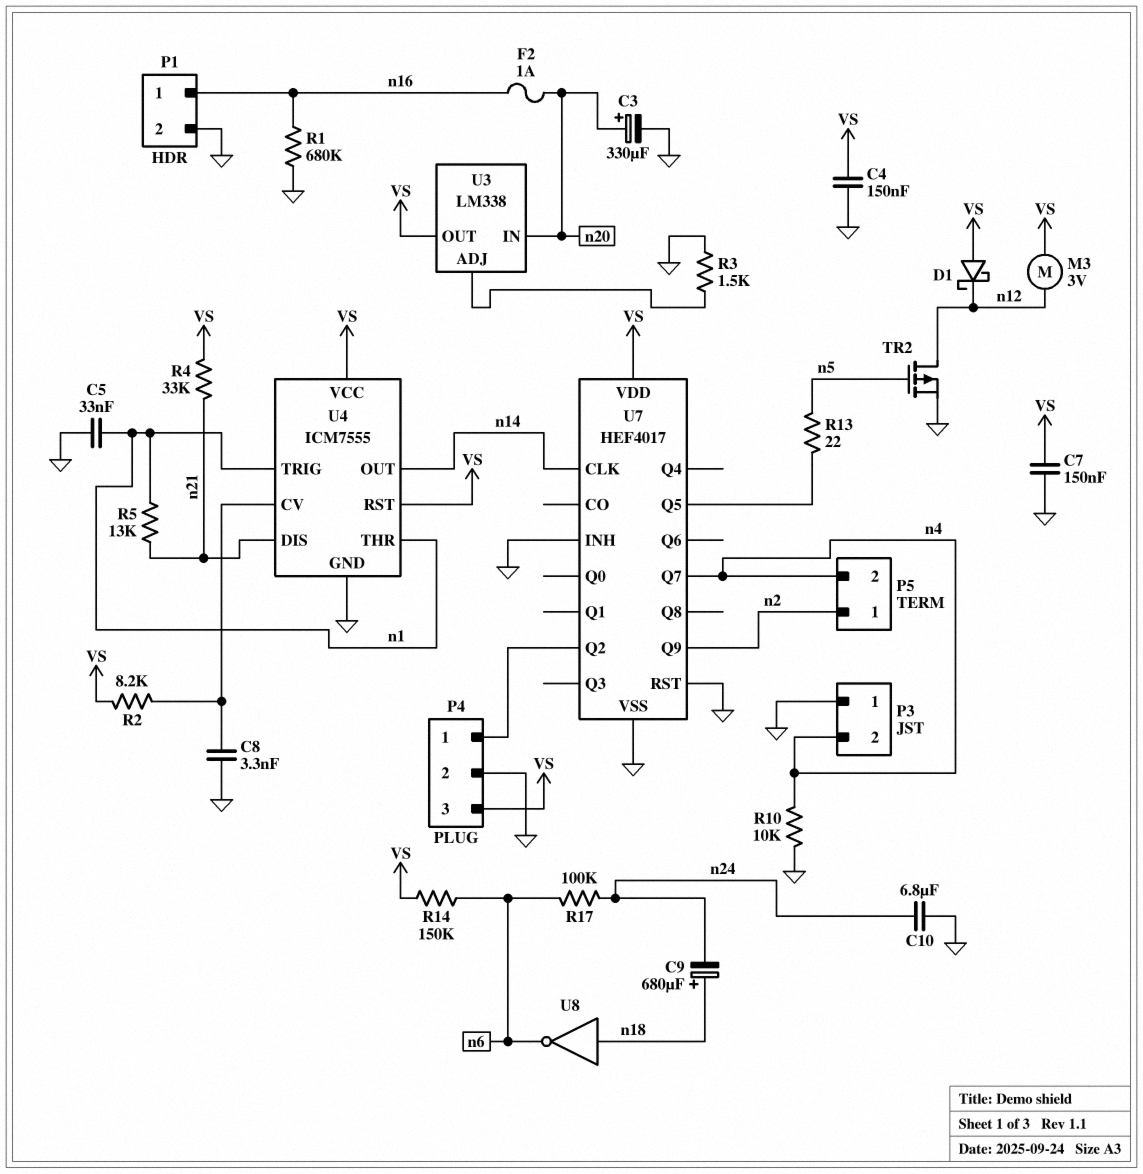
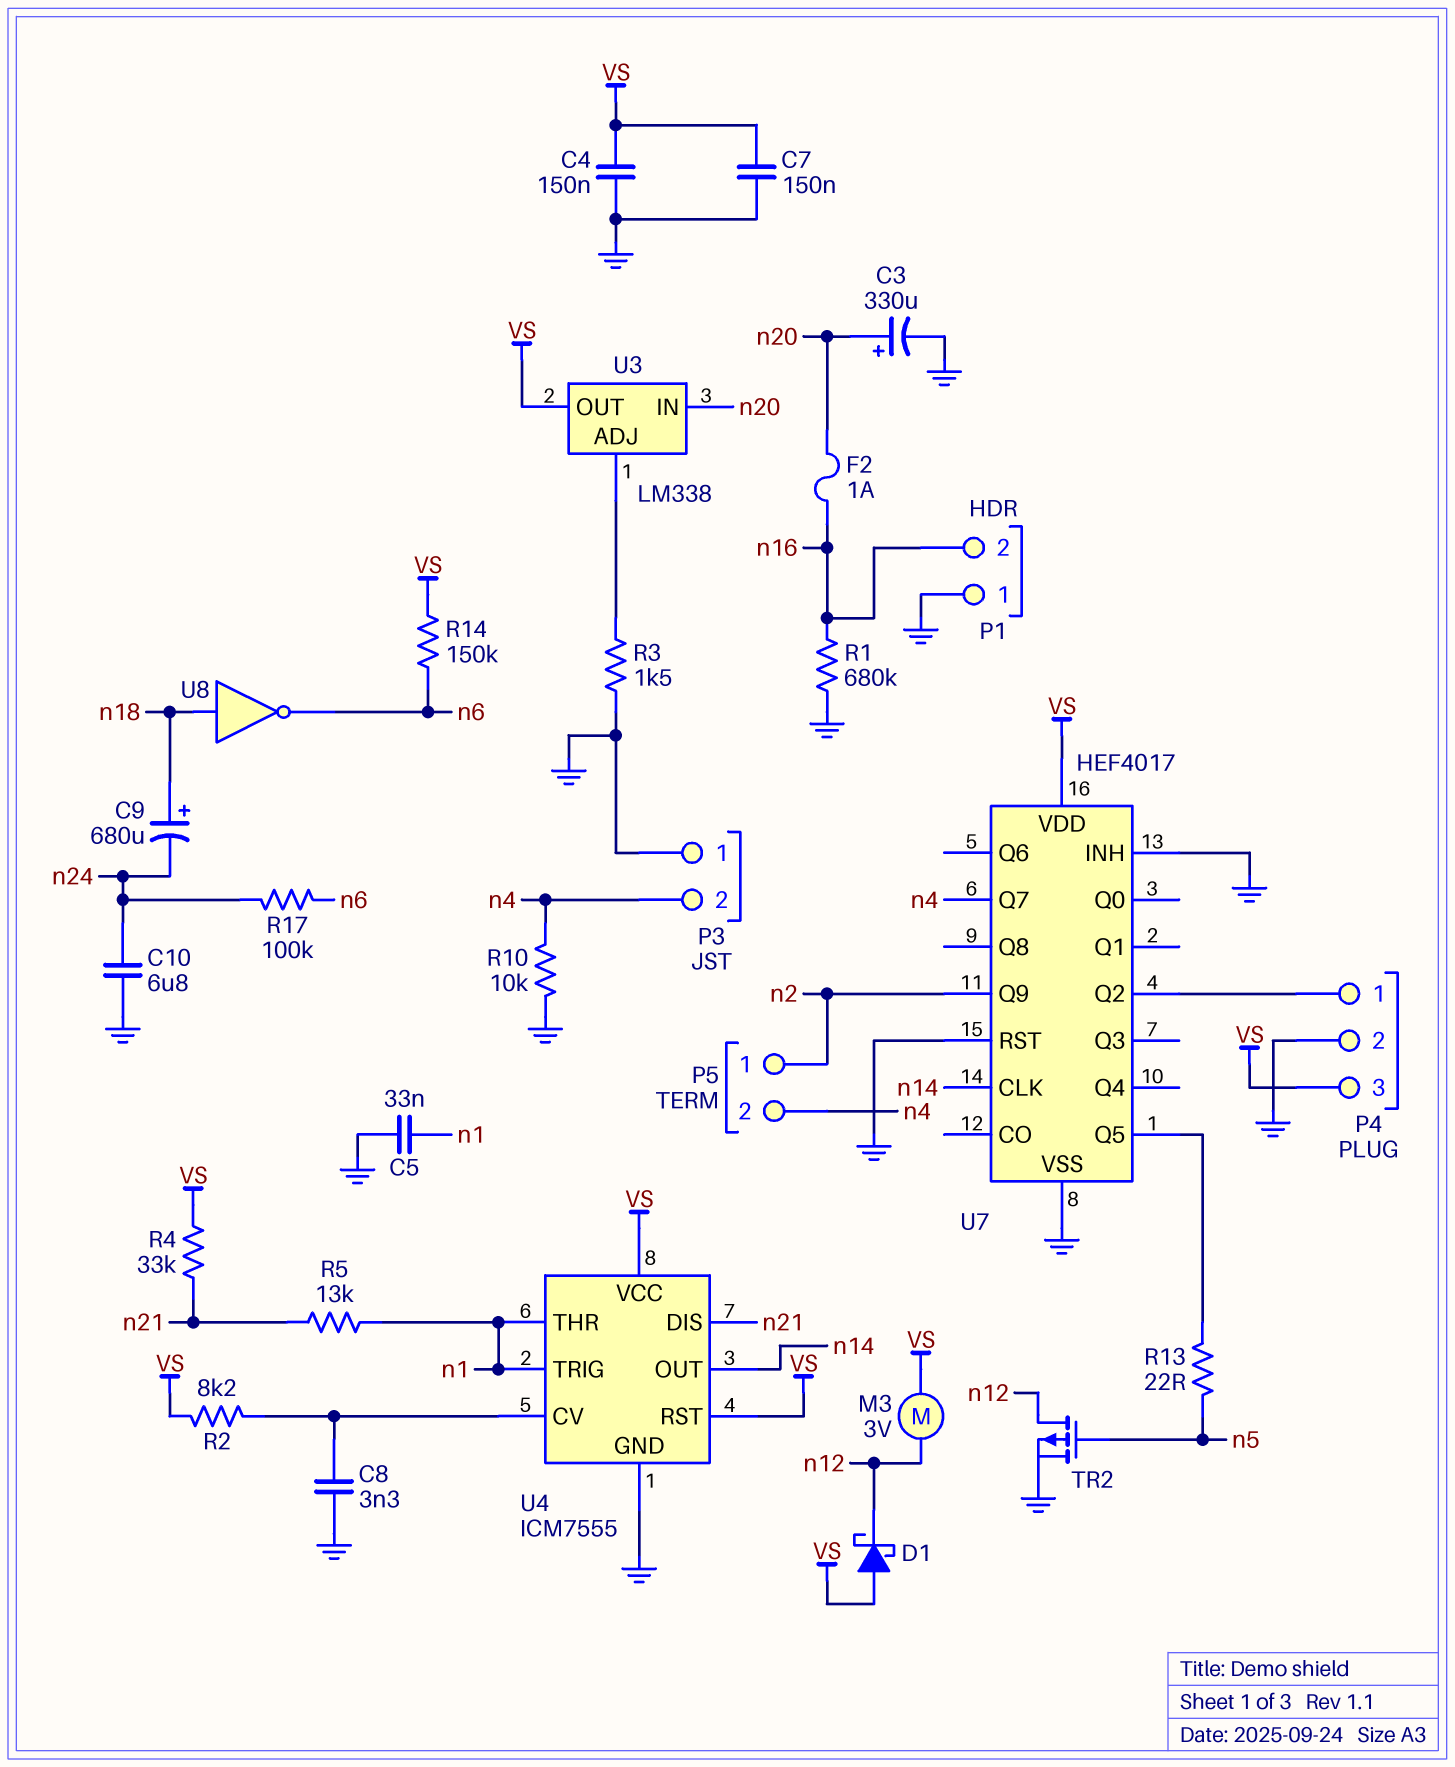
P1 pin 1: n16 -> GND
P1 pin 2: GND -> n16

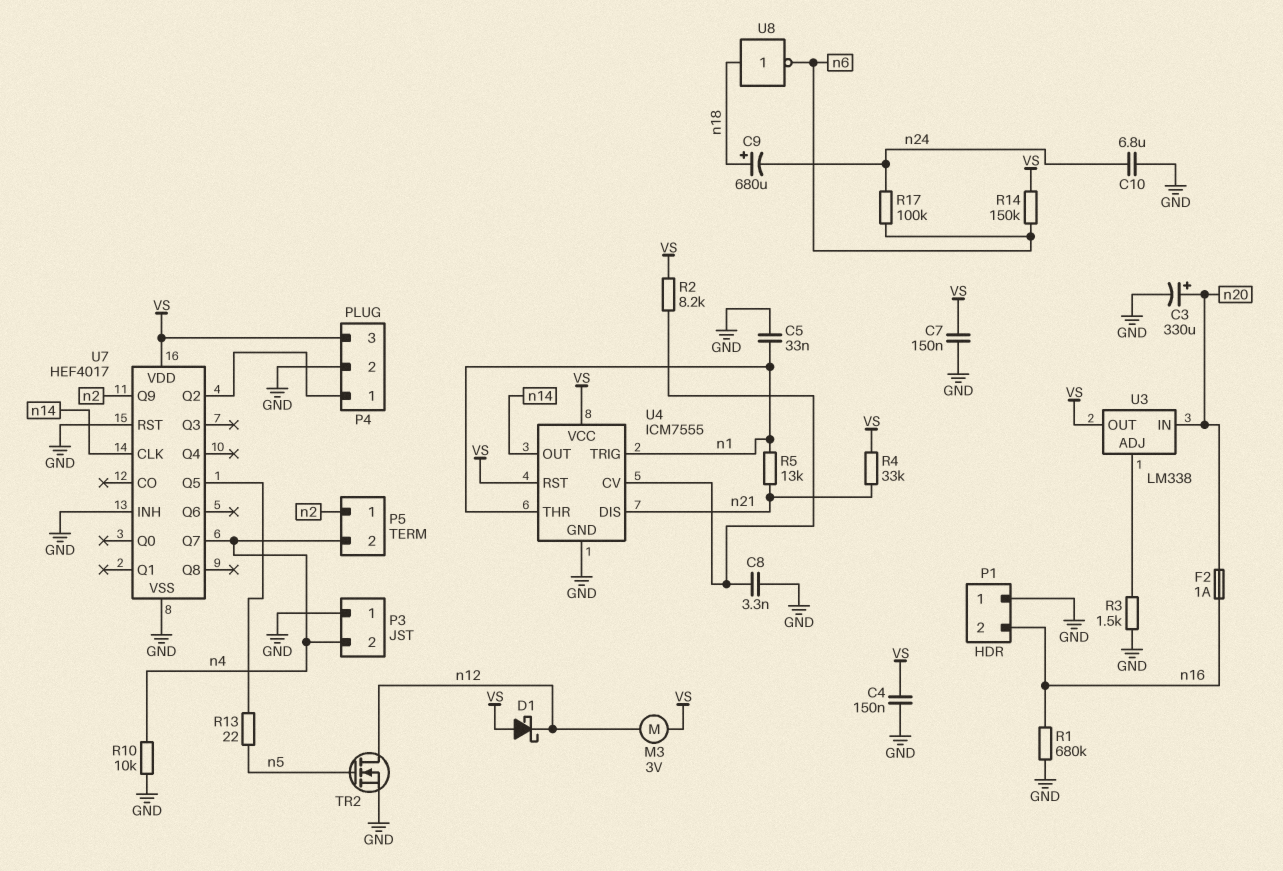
TR2: PMOS (G n5, D n12, S GND) -> NMOS (G n5, D n12, S GND)

